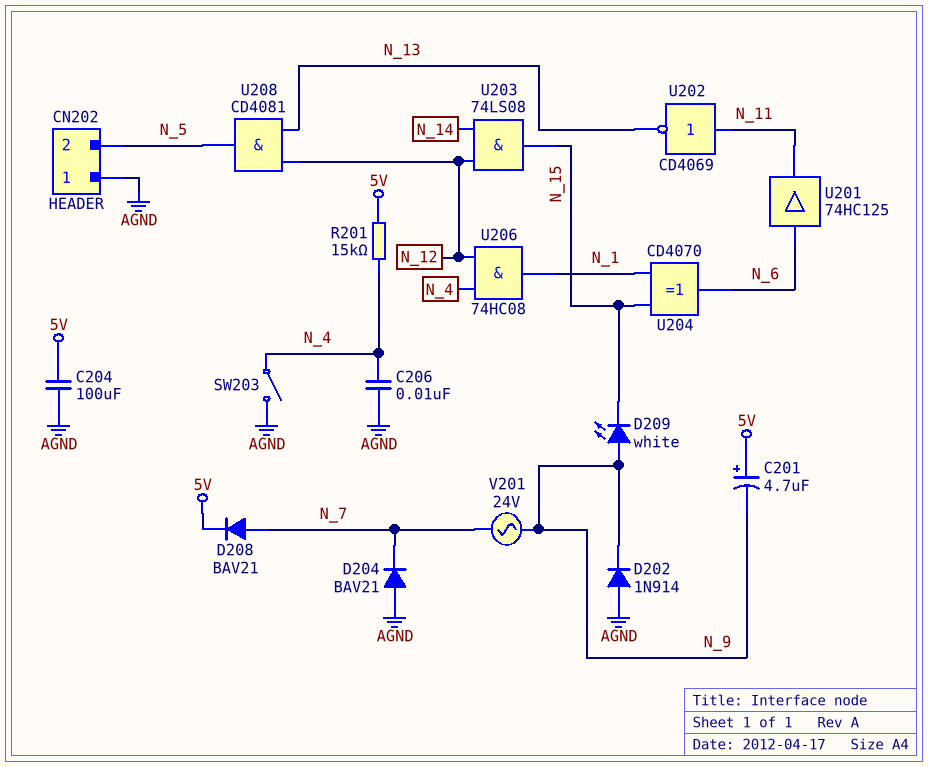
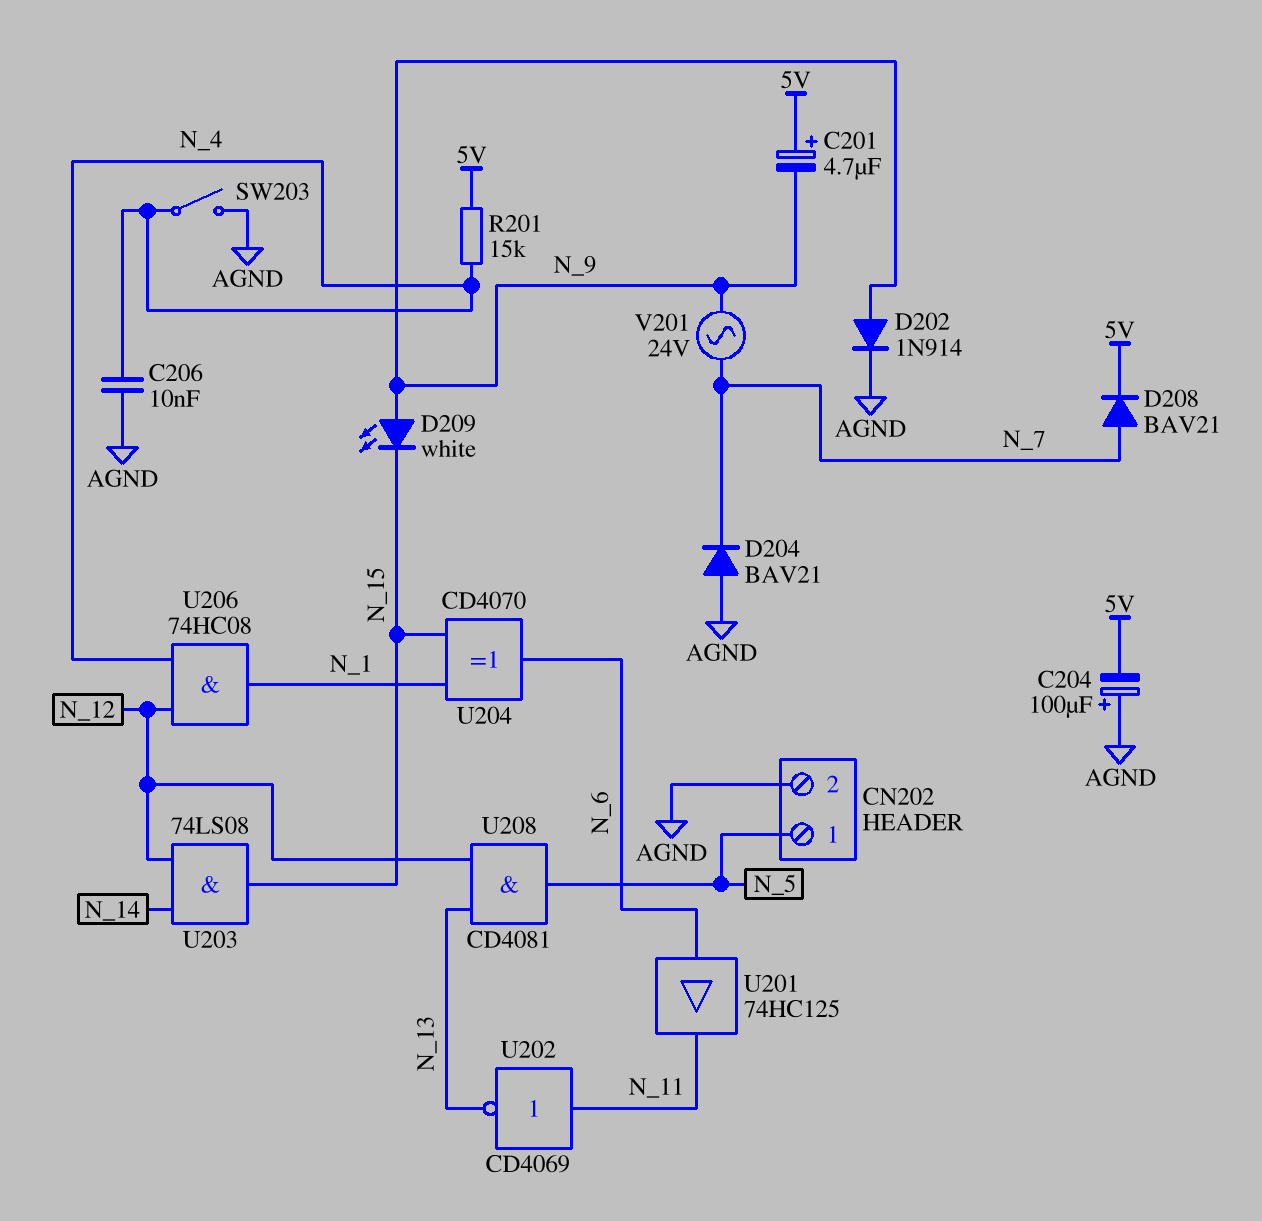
C204: 100uF (5V, AGND) -> 100uF (plus AGND, minus 5V)
CN202 pin 1: AGND -> N_5
CN202 pin 2: N_5 -> AGND
D202: diode 1N914 (A AGND, K N_9) -> diode 1N914 (A N_9, K AGND)

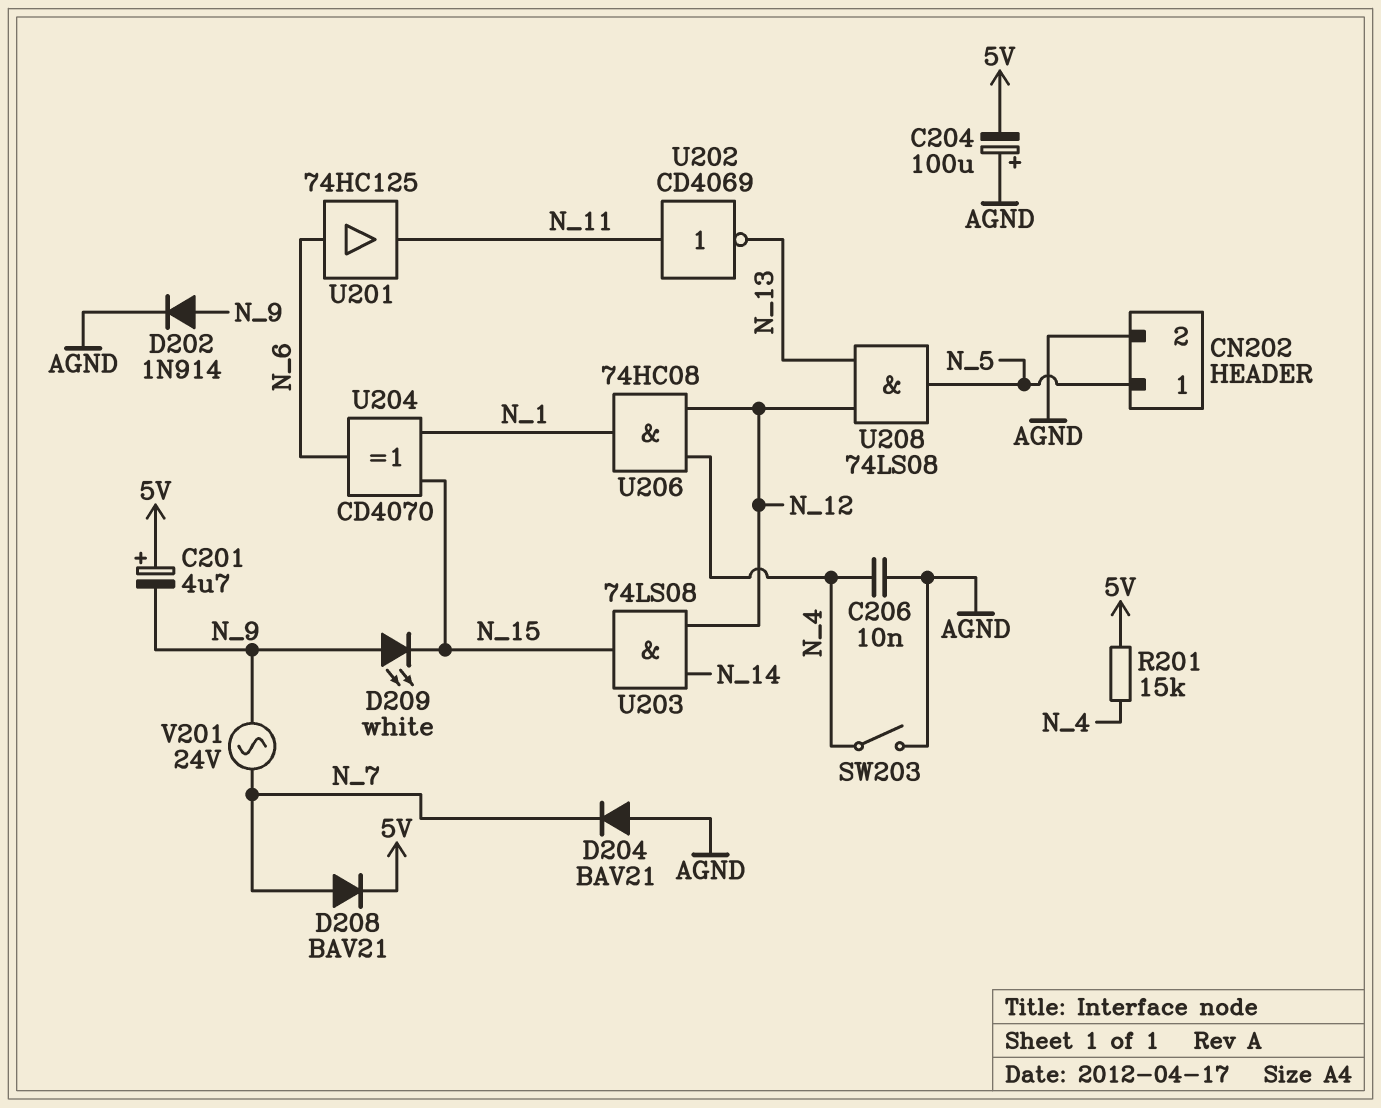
U208: AND CD4081 (in N_12, in N_13, out N_5) -> AND 74LS08 (in N_12, in N_13, out N_5)

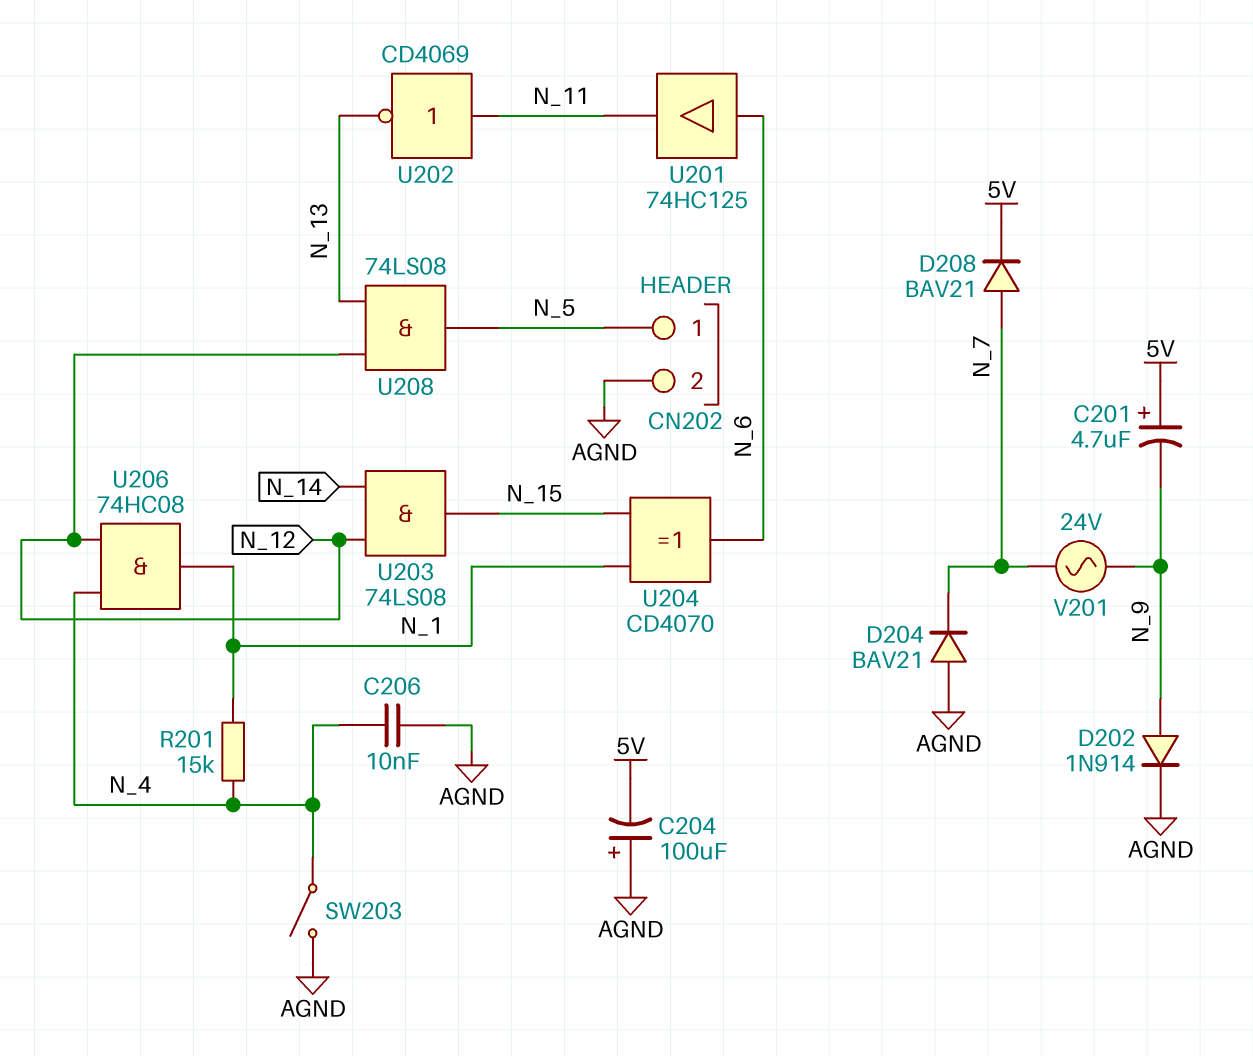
D209: LED white (A N_9, K N_15) -> none
R201: 15k (5V, N_4) -> 15k (N_1, N_4)

